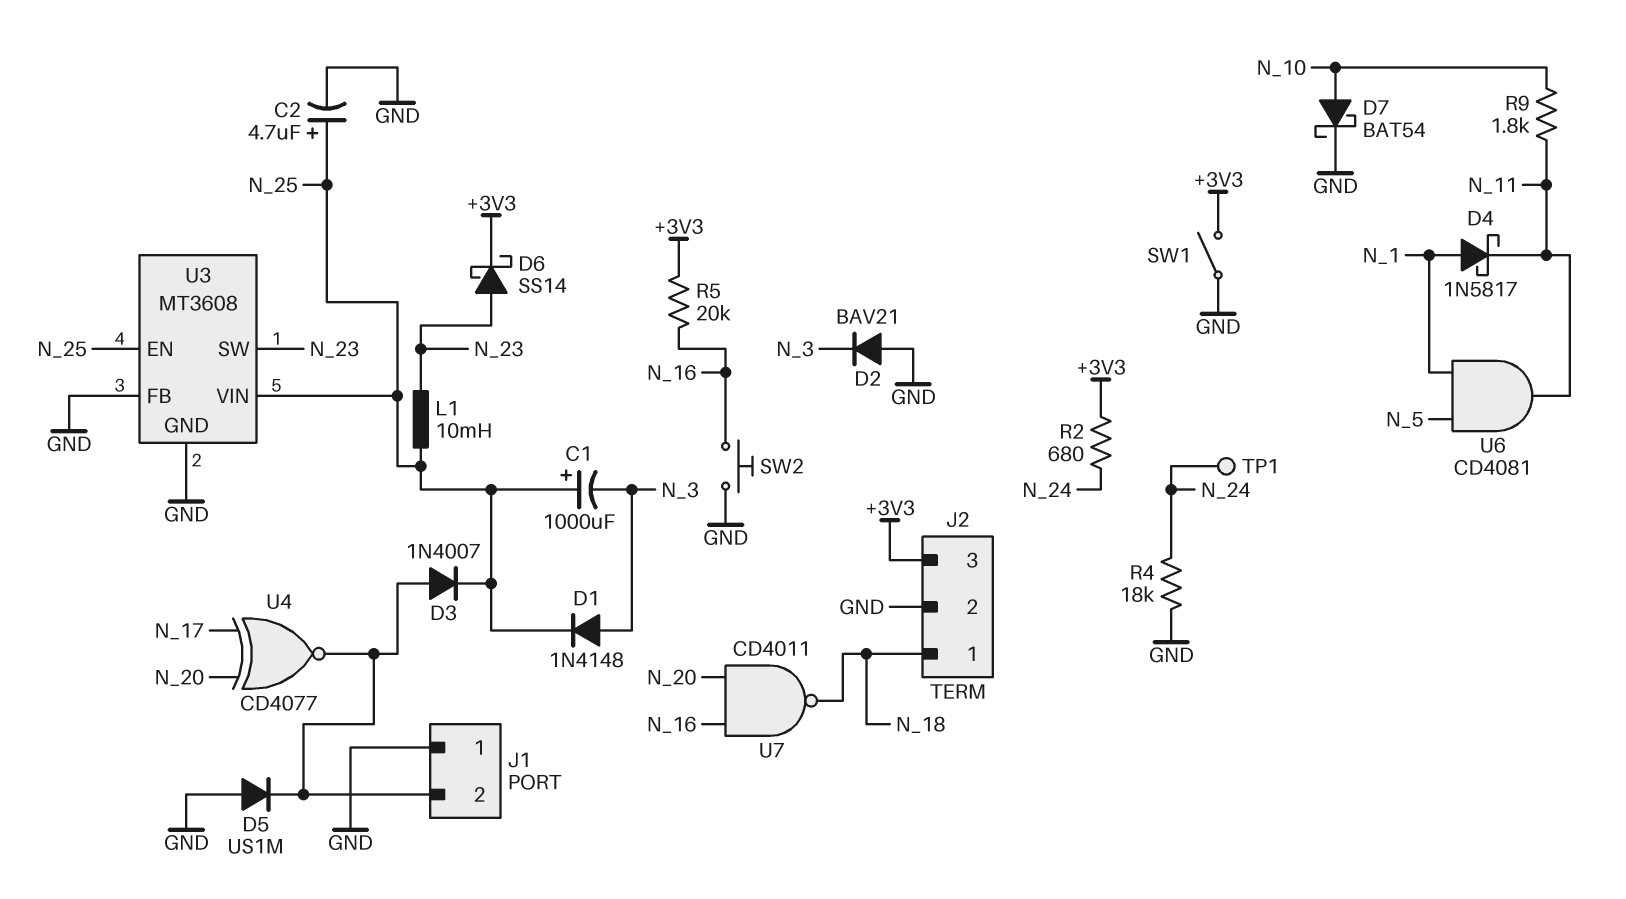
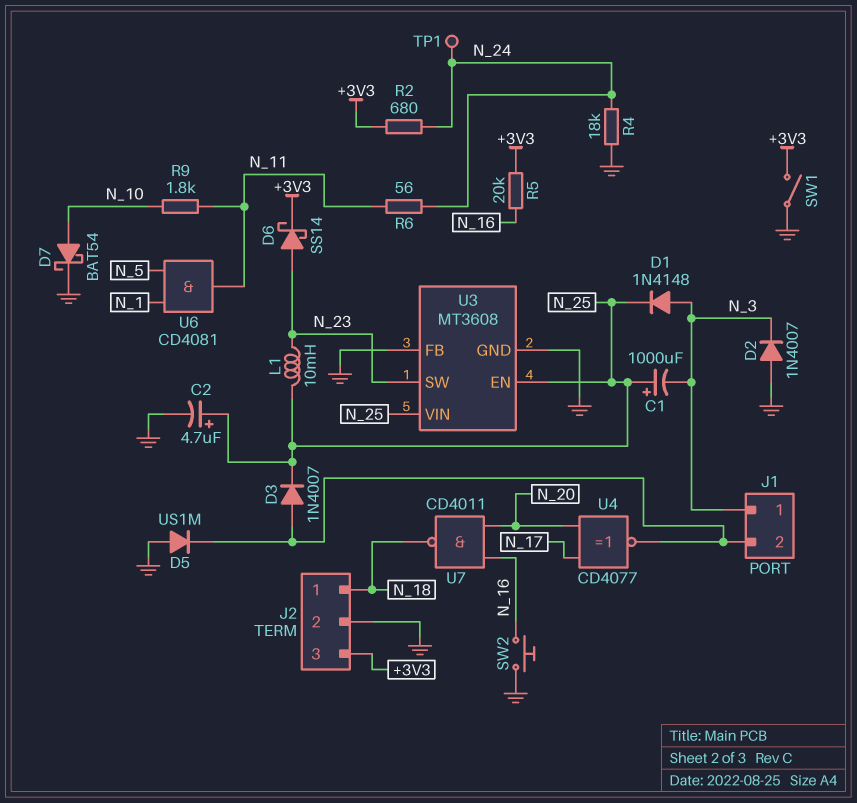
D2: diode BAV21 (A GND, K N_3) -> diode 1N4007 (A GND, K N_3)
D4: schottky 1N5817 (A N_1, K N_11) -> none
J1 pin 1: GND -> N_3
R6: none -> 56 (N_11, N_24)

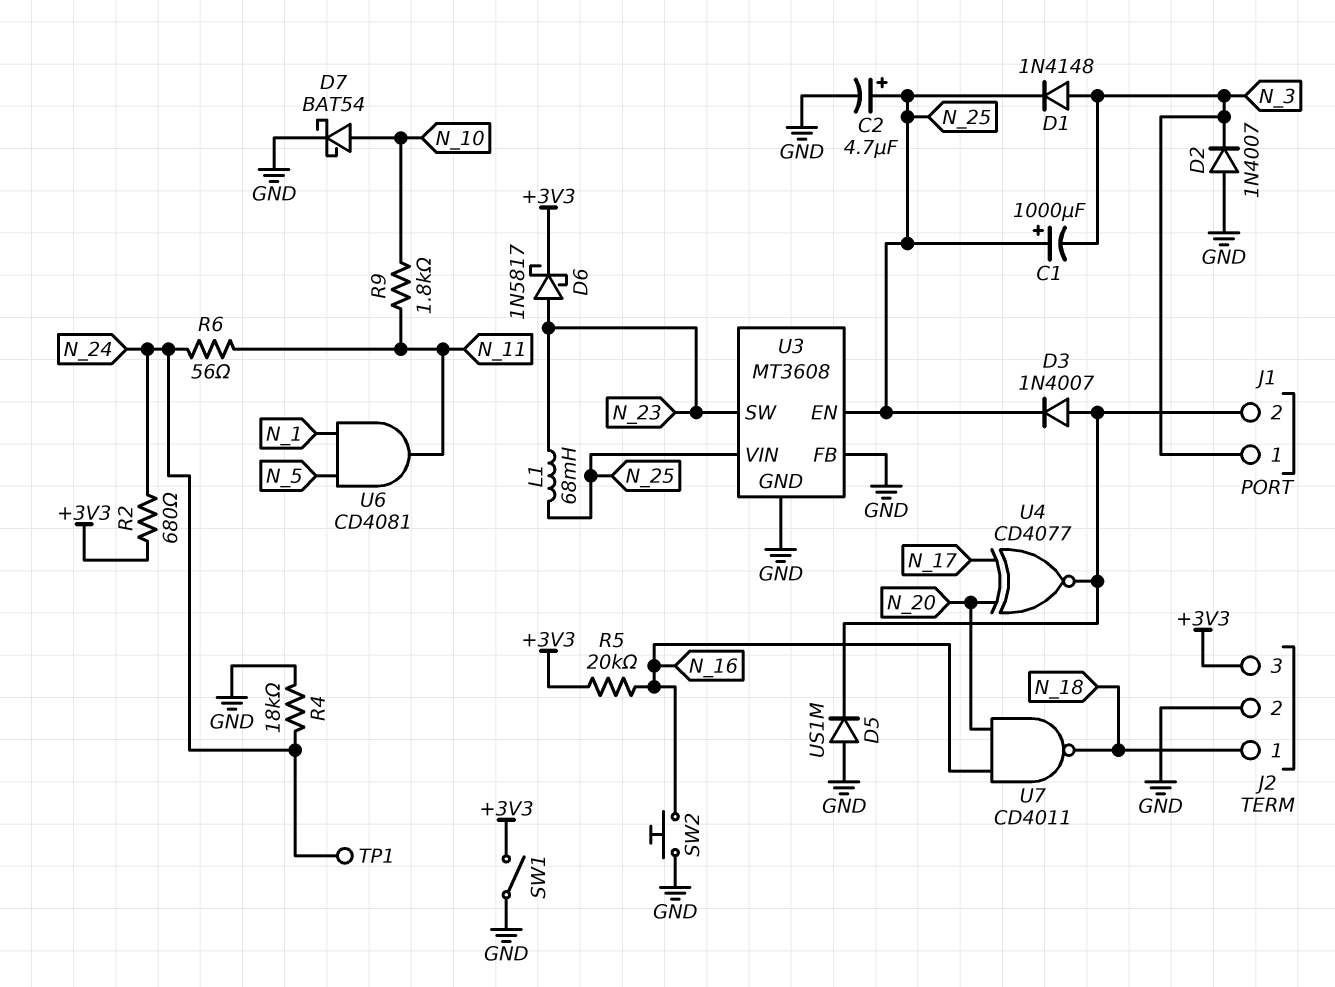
D6: schottky SS14 (A N_23, K +3V3) -> schottky 1N5817 (A N_23, K +3V3)
L1: 10mH (N_23, N_25) -> 68mH (N_23, N_25)

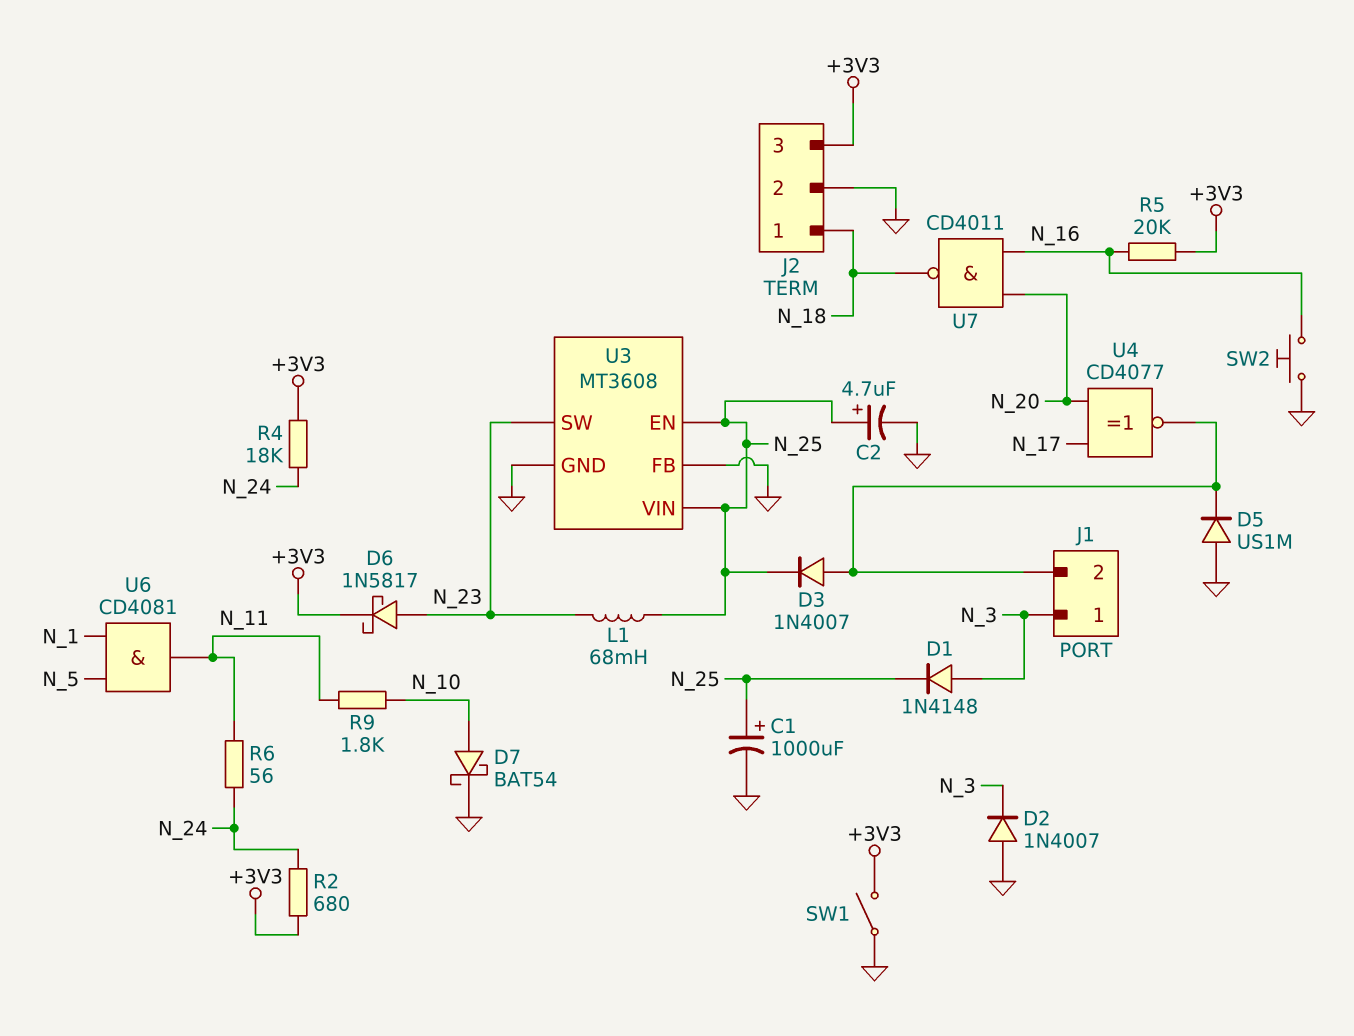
C1: 1000uF (plus N_25, minus N_3) -> 1000uF (plus N_25, minus GND)
R4: 18k (GND, N_24) -> 18k (+3V3, N_24)
TP1: test point (N_24) -> none

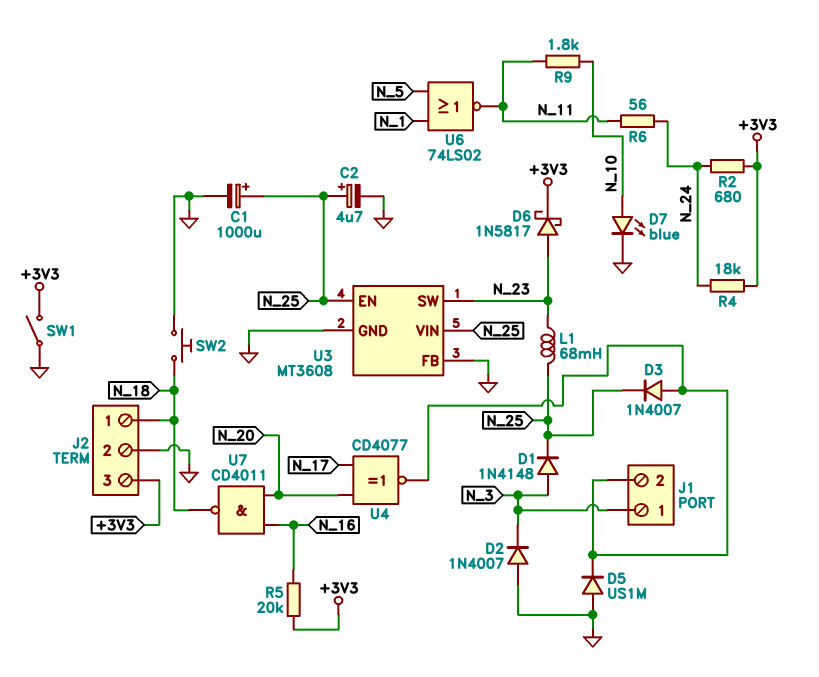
D7: schottky BAT54 (A N_10, K GND) -> LED blue (A N_10, K GND)
SW2: button (GND, N_16) -> button (GND, N_18)
U6: AND CD4081 (in N_1, in N_5, out N_11) -> NOR 74LS02 (in N_1, in N_5, out N_11)

